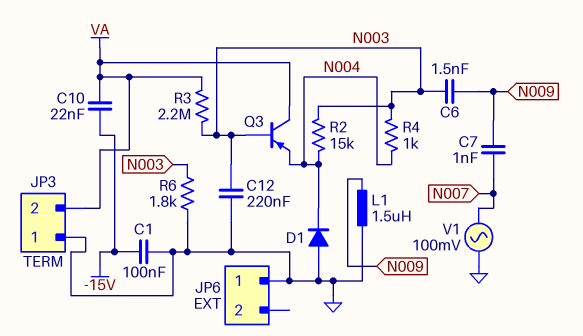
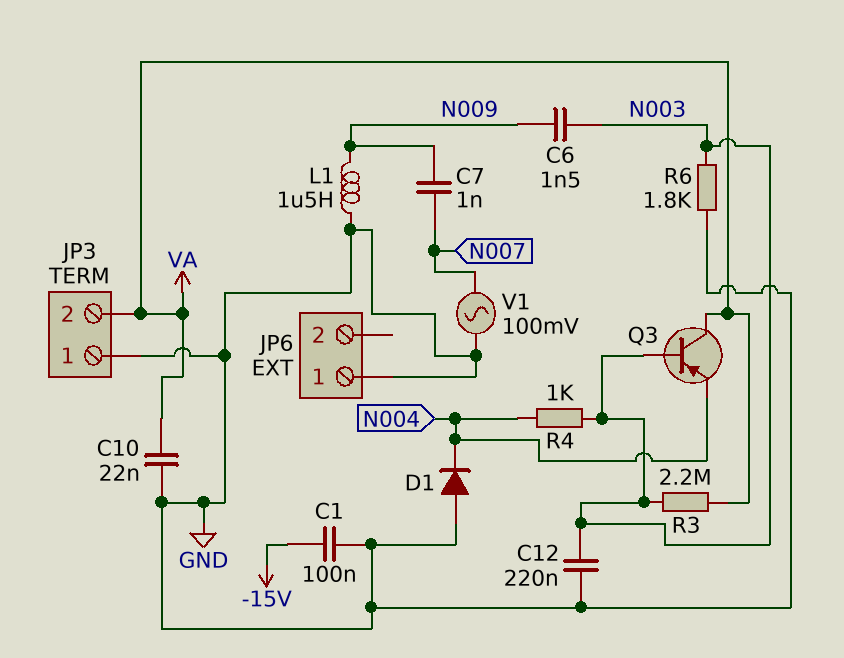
C10: 22nF (-15V, VA) -> 22nF (GND, VA)
R2: 15k (N003, N004) -> none

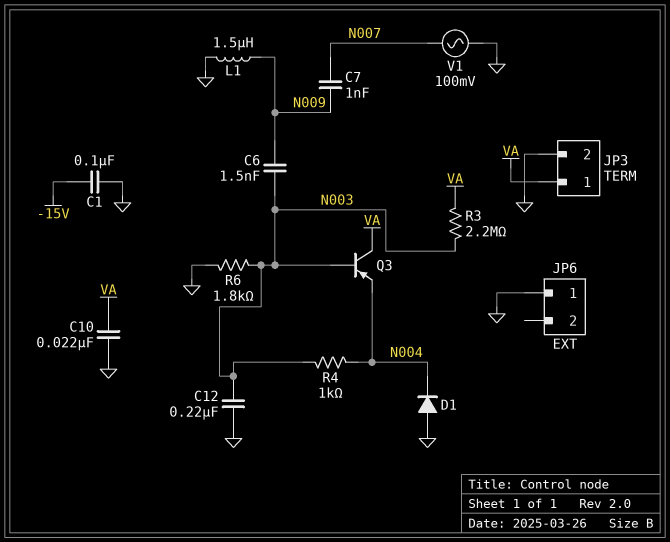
JP3 pin 1: GND -> VA
JP3 pin 2: VA -> GND

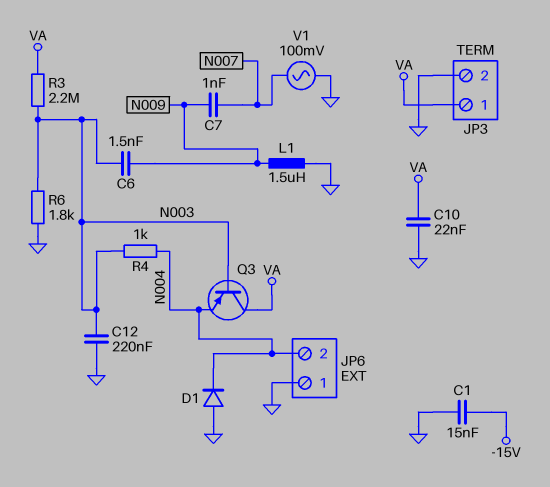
C1: 100nF (-15V, GND) -> 15nF (-15V, GND)
JP6 pin 2: none -> N004

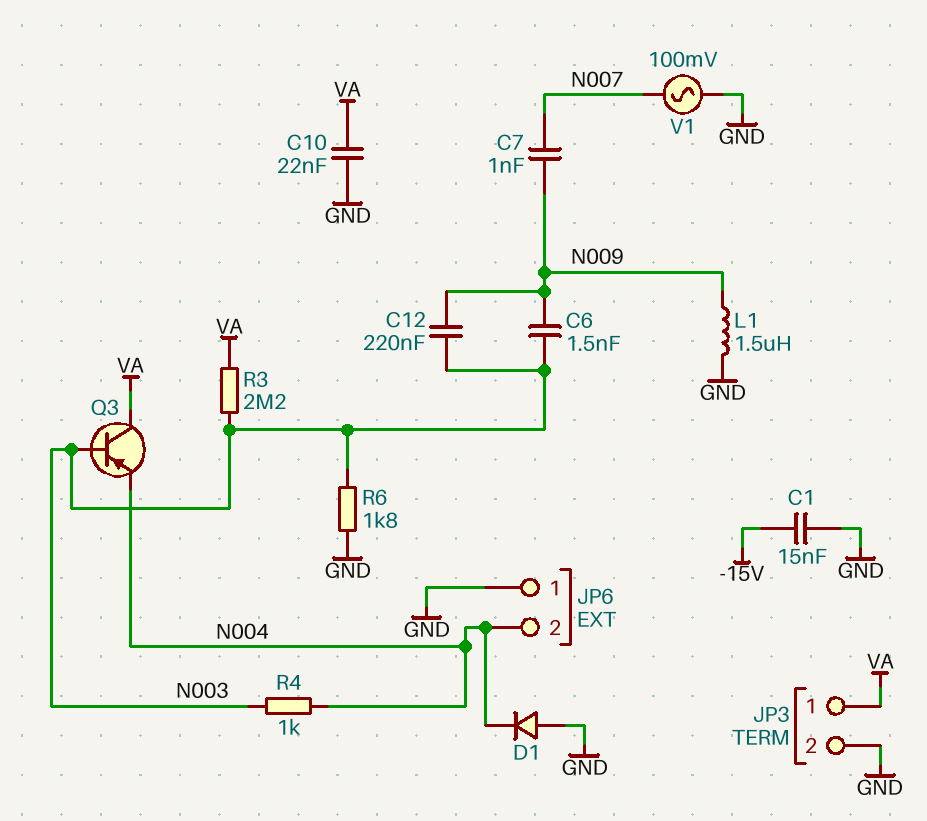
C12: 220nF (GND, N003) -> 220nF (N003, N009)

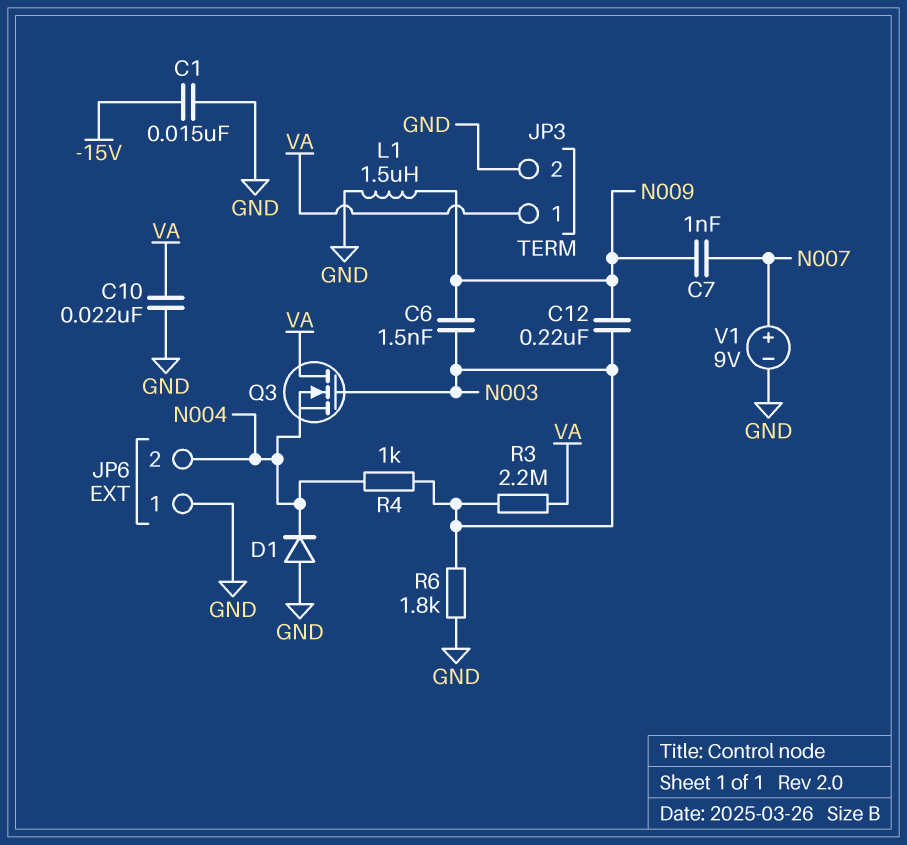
Q3: PNP (B N003, C VA, E N004) -> NMOS (G N003, D VA, S N004)
V1: AC 100mV (GND, N007) -> 9V (plus N007, minus GND)

